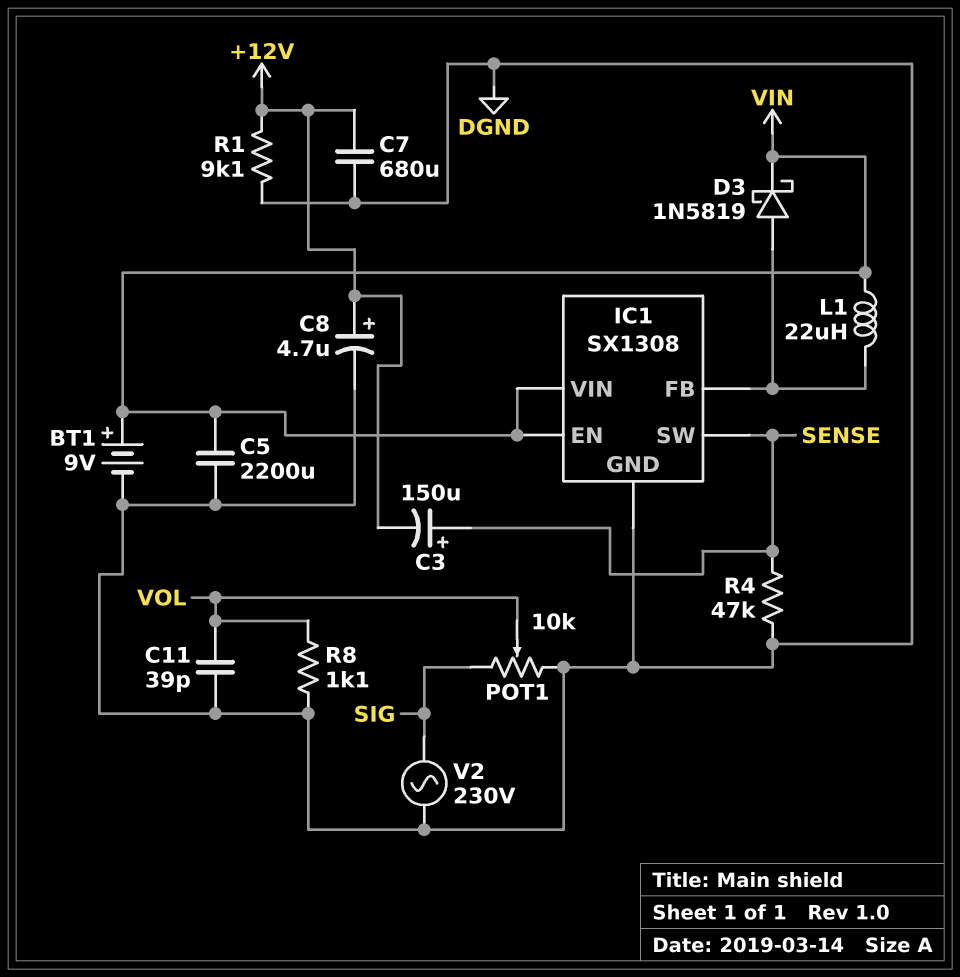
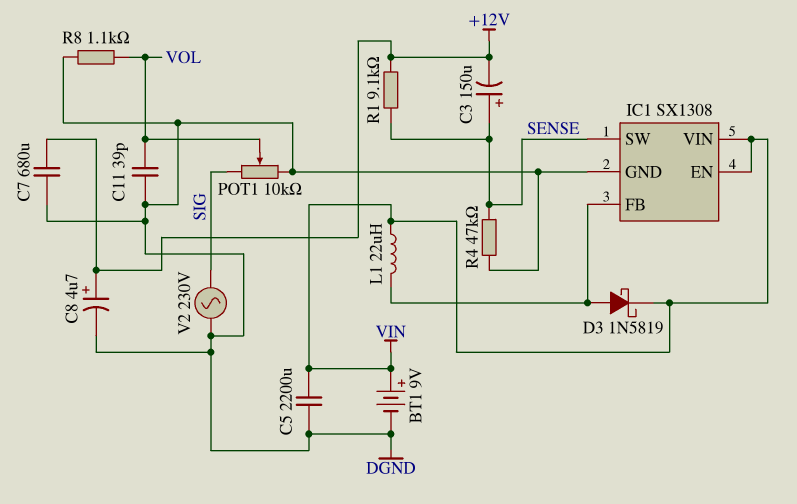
R1: 9.1k (+12V, DGND) -> 9.1k (+12V, SENSE)

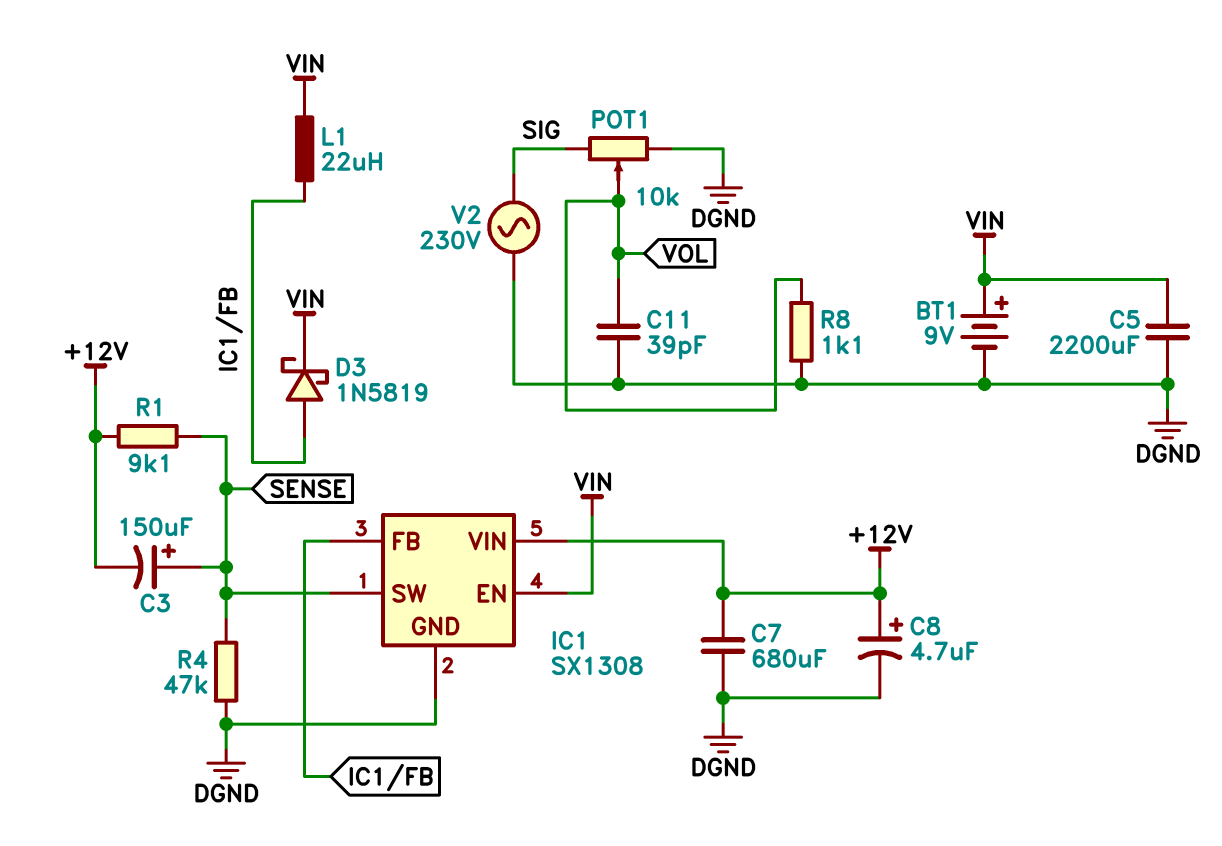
IC1 pin VIN: VIN -> +12V

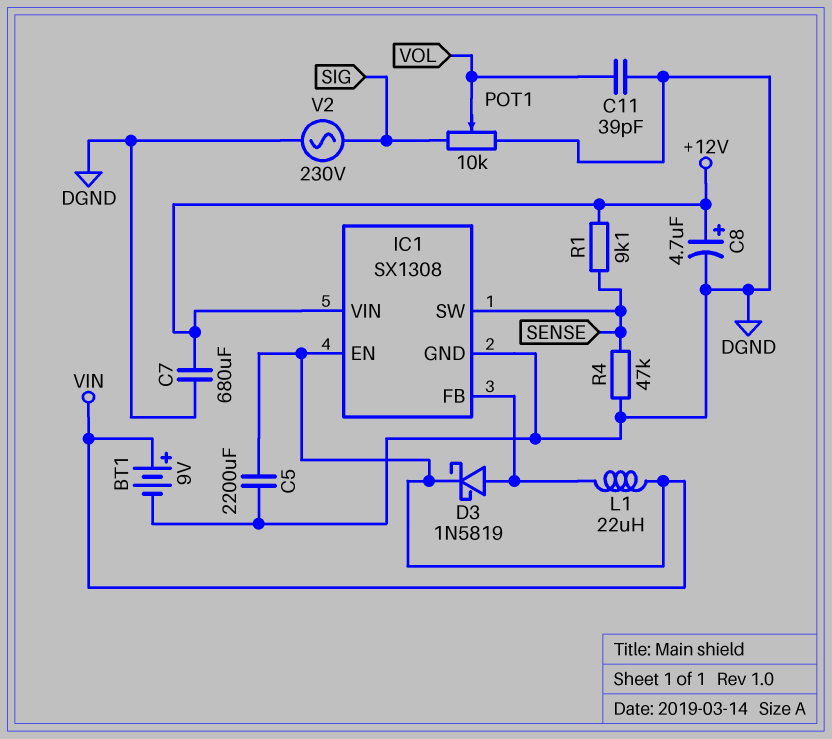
C3: 150uF (plus SENSE, minus +12V) -> none
R8: 1.1k (DGND, VOL) -> none

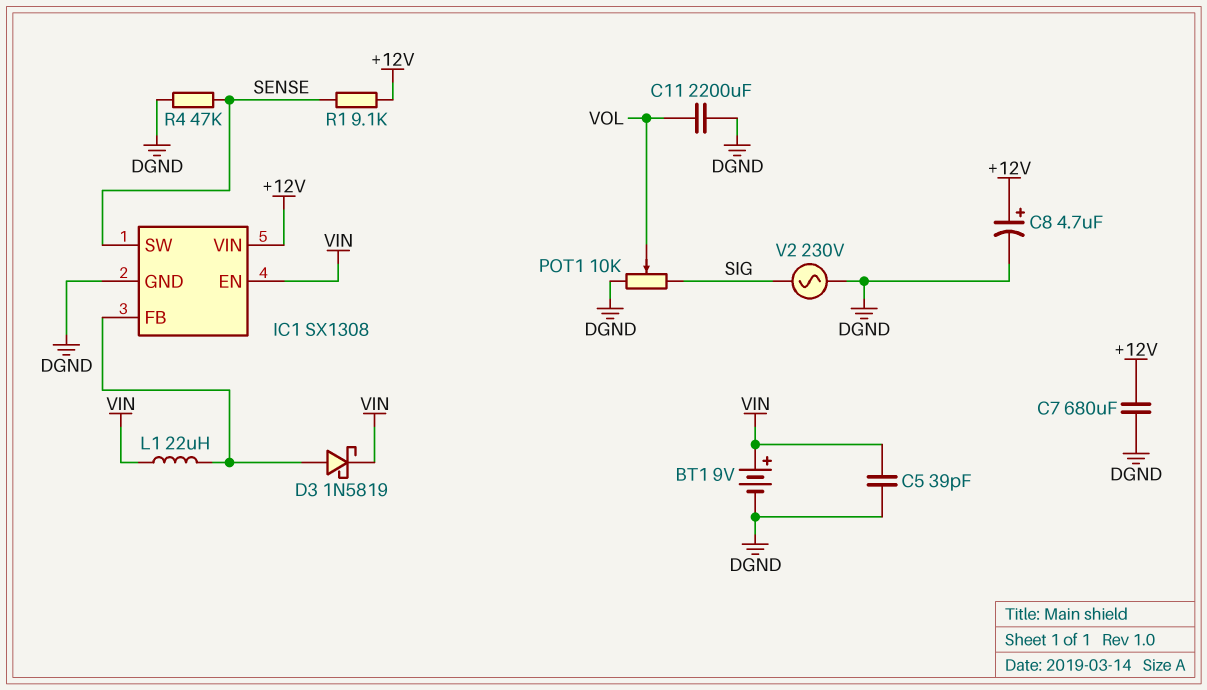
C5: 2200uF (DGND, VIN) -> 39pF (DGND, VIN)
C11: 39pF (DGND, VOL) -> 2200uF (DGND, VOL)

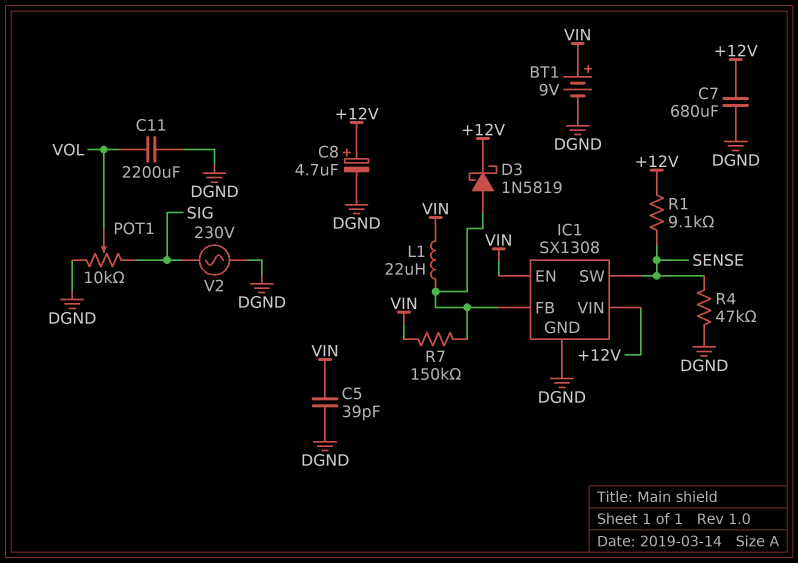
D3: schottky 1N5819 (A IC1/FB, K VIN) -> schottky 1N5819 (A IC1/FB, K +12V)
R7: none -> 150k (IC1/FB, VIN)

